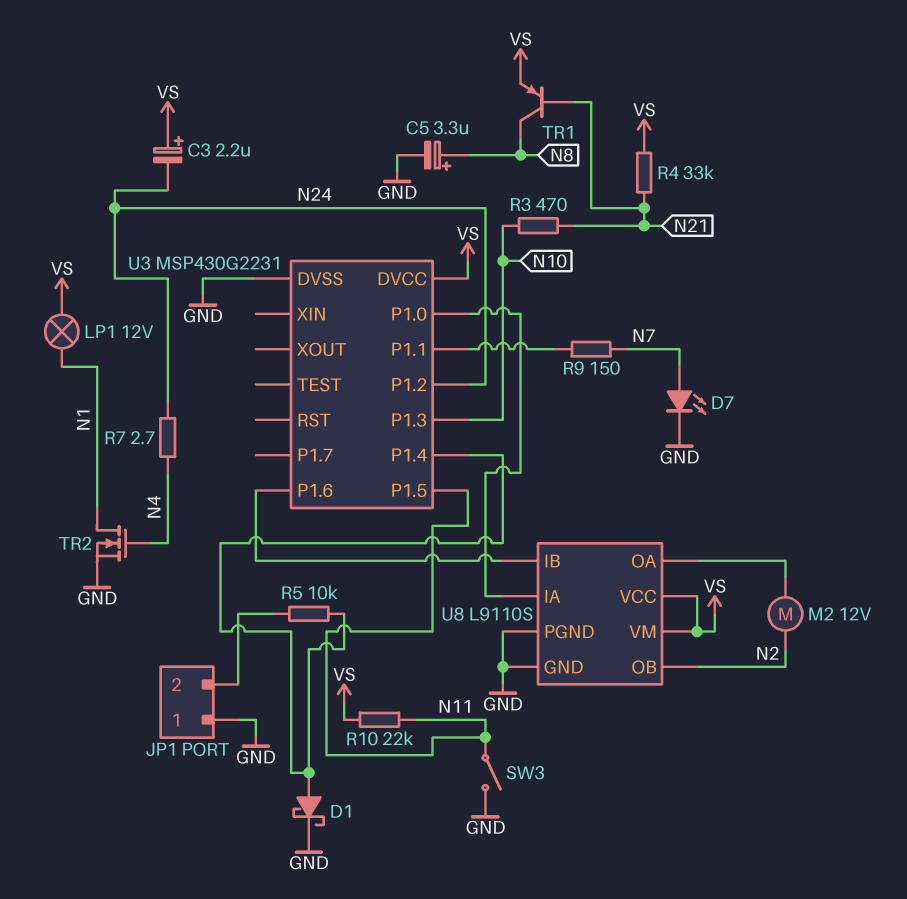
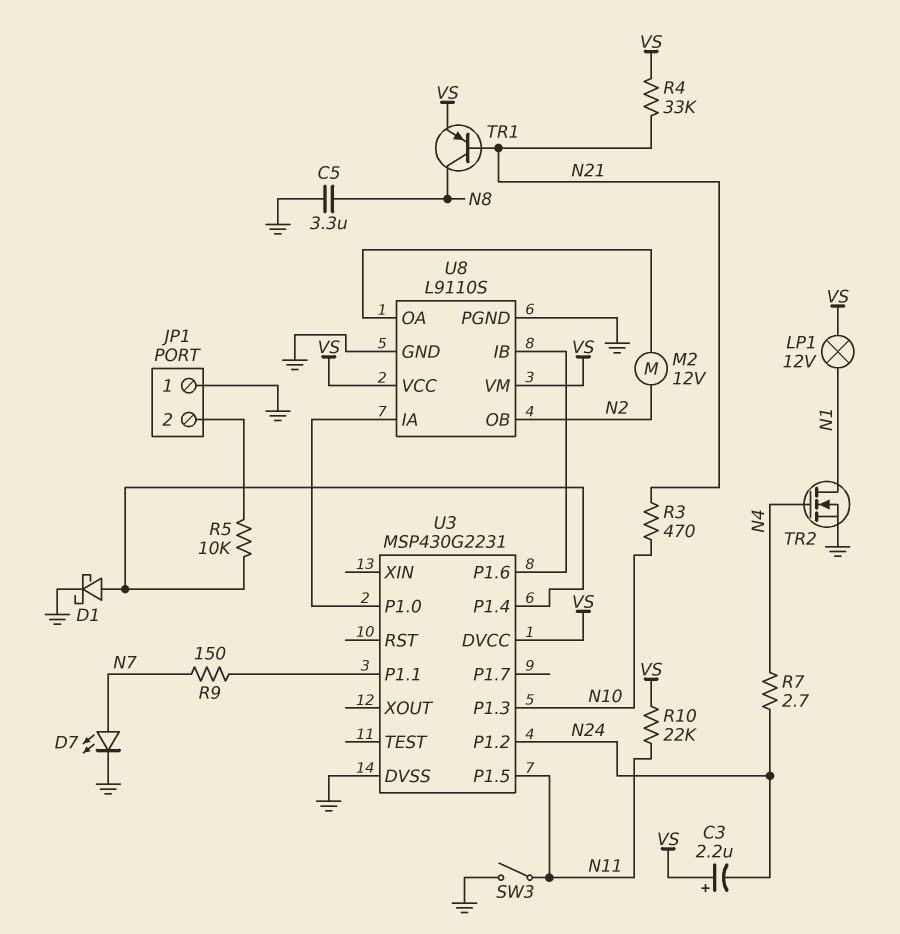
C5: 3.3uF (plus N8, minus GND) -> 3.3uF (GND, N8)

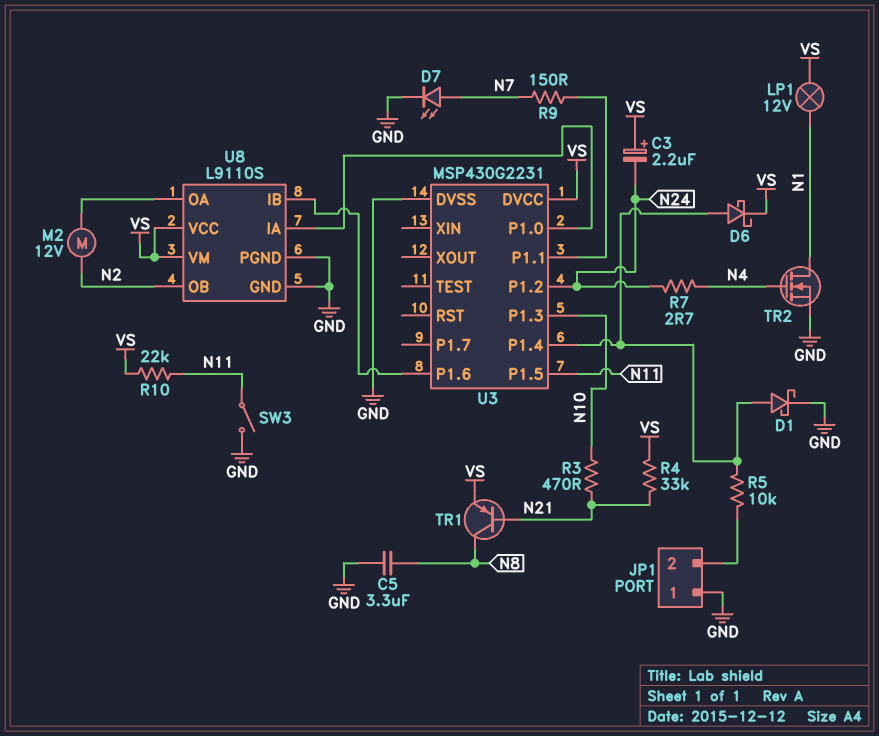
D6: none -> schottky (A U3/P1.4, K VS)

